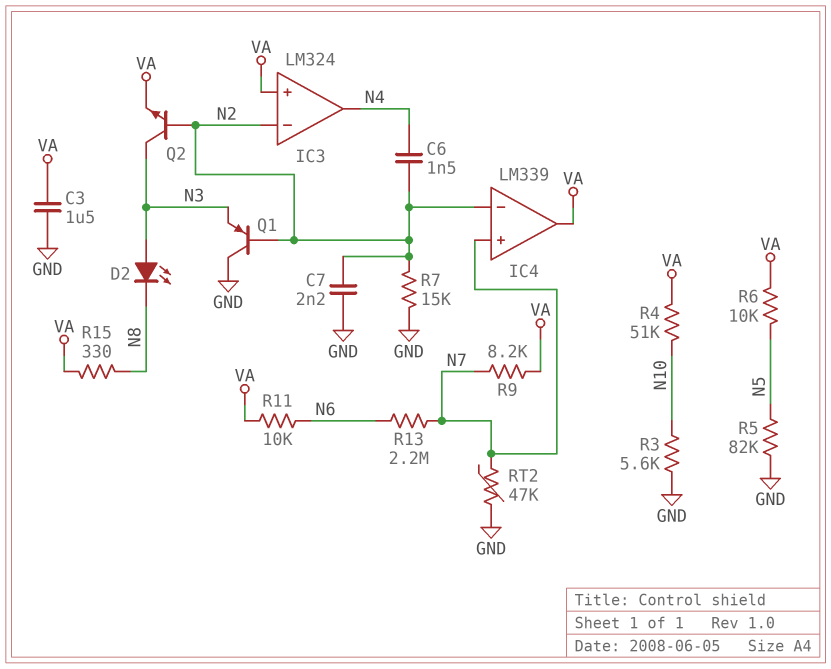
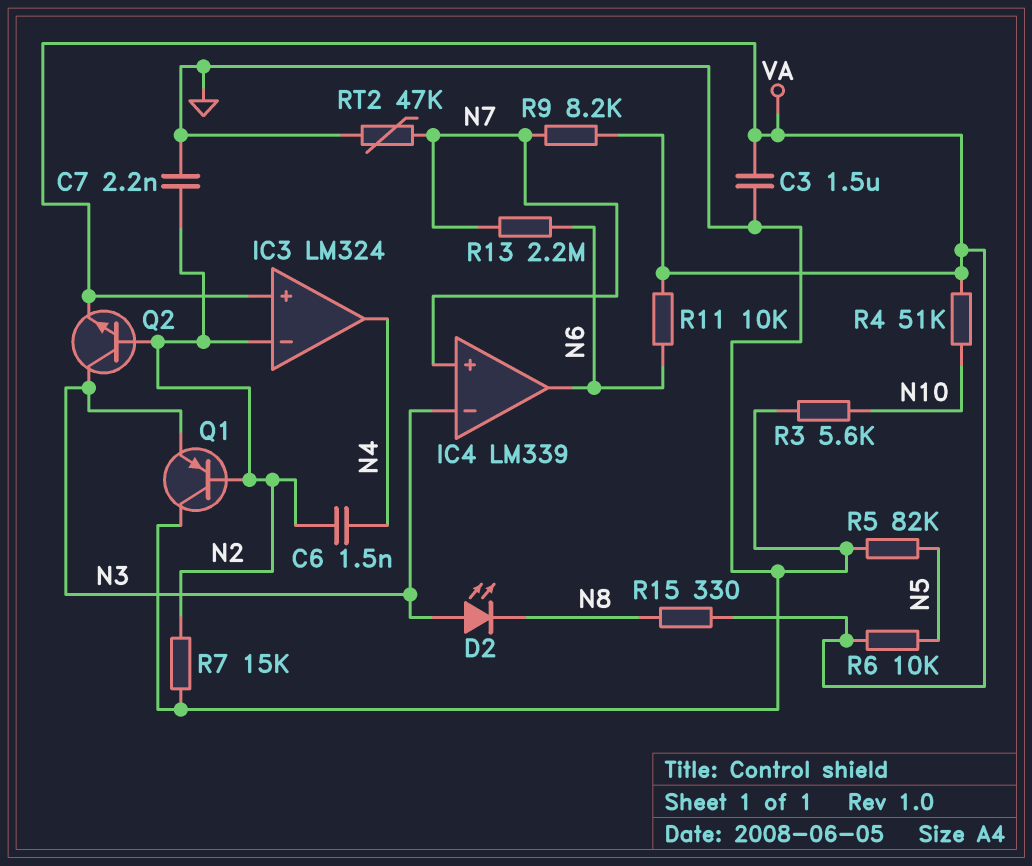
IC4 pin in-: N2 -> N3
IC4 pin out: VA -> N6

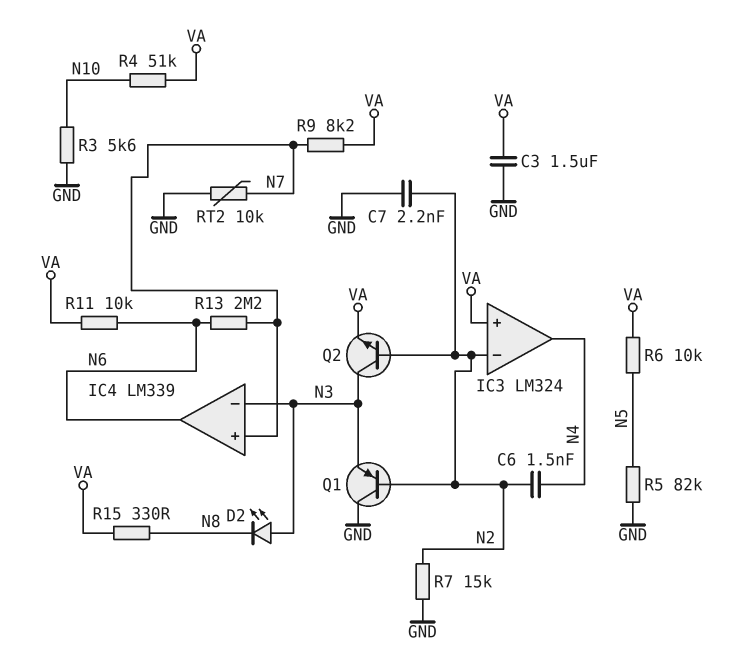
RT2: 47k (GND, N7) -> 10k (GND, N7)

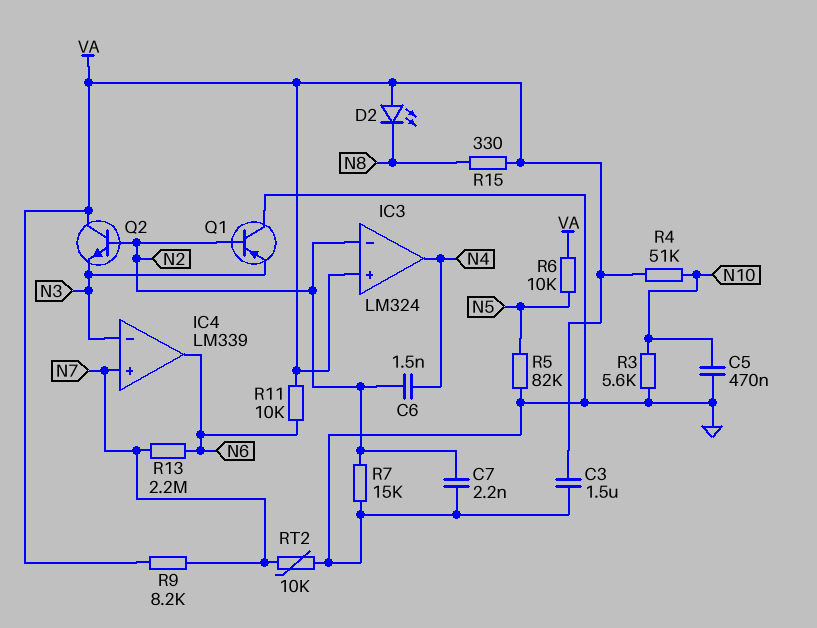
C5: none -> 470nF (GND, N10)
D2: LED (A N3, K N8) -> LED (A VA, K N8)
Q2: NPN (B N2, C N3, E VA) -> NPN (B N2, C VA, E N3)

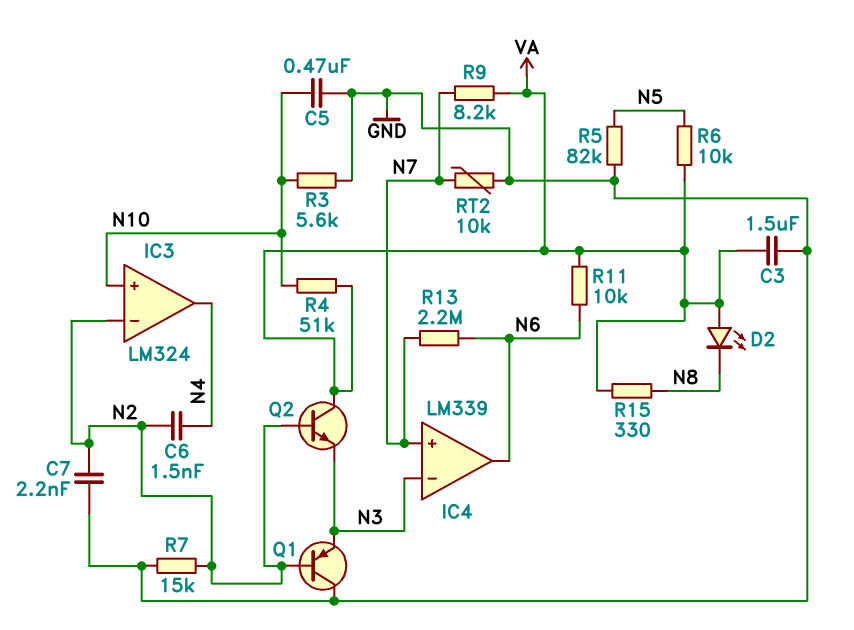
IC3 pin in+: VA -> N10

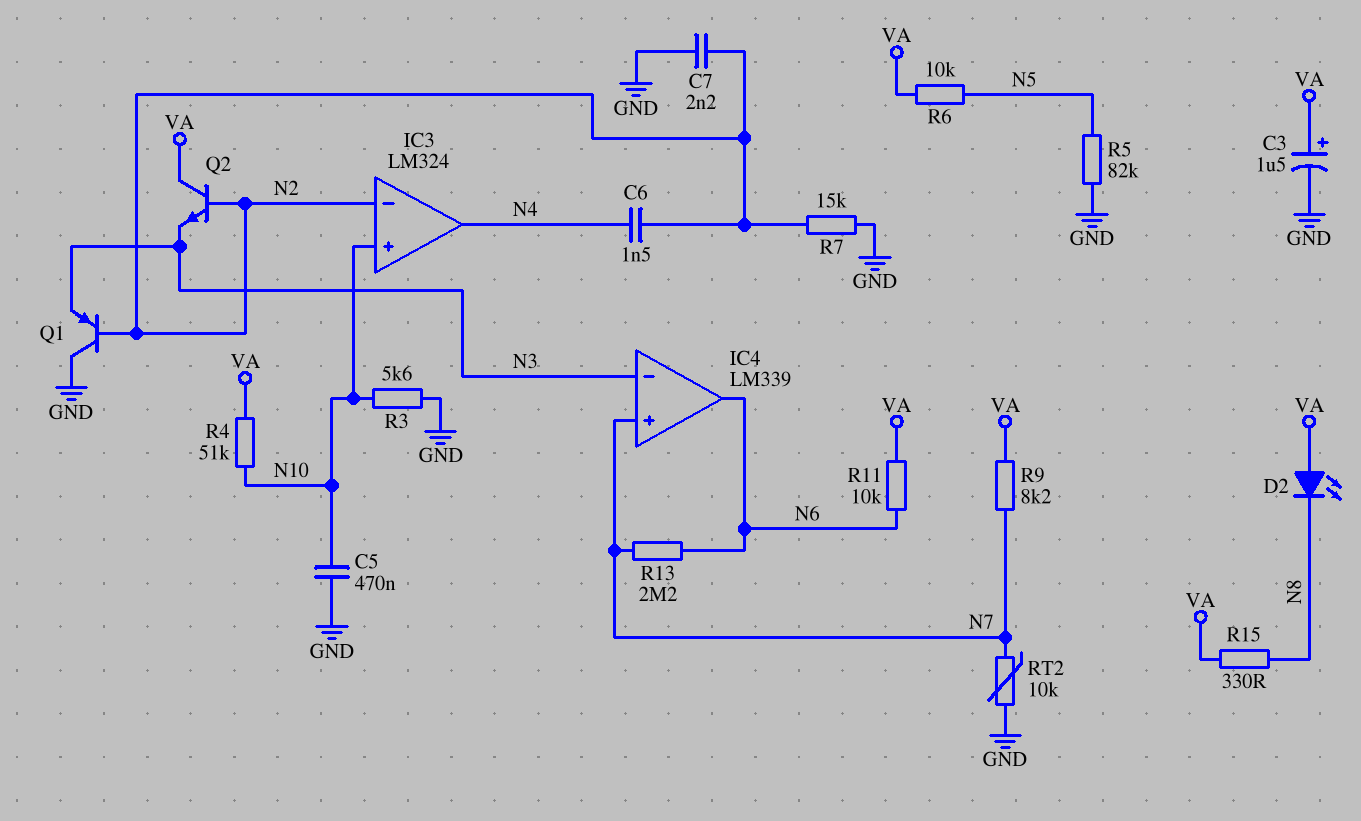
C3: 1.5uF (GND, VA) -> 1.5uF (plus VA, minus GND)

